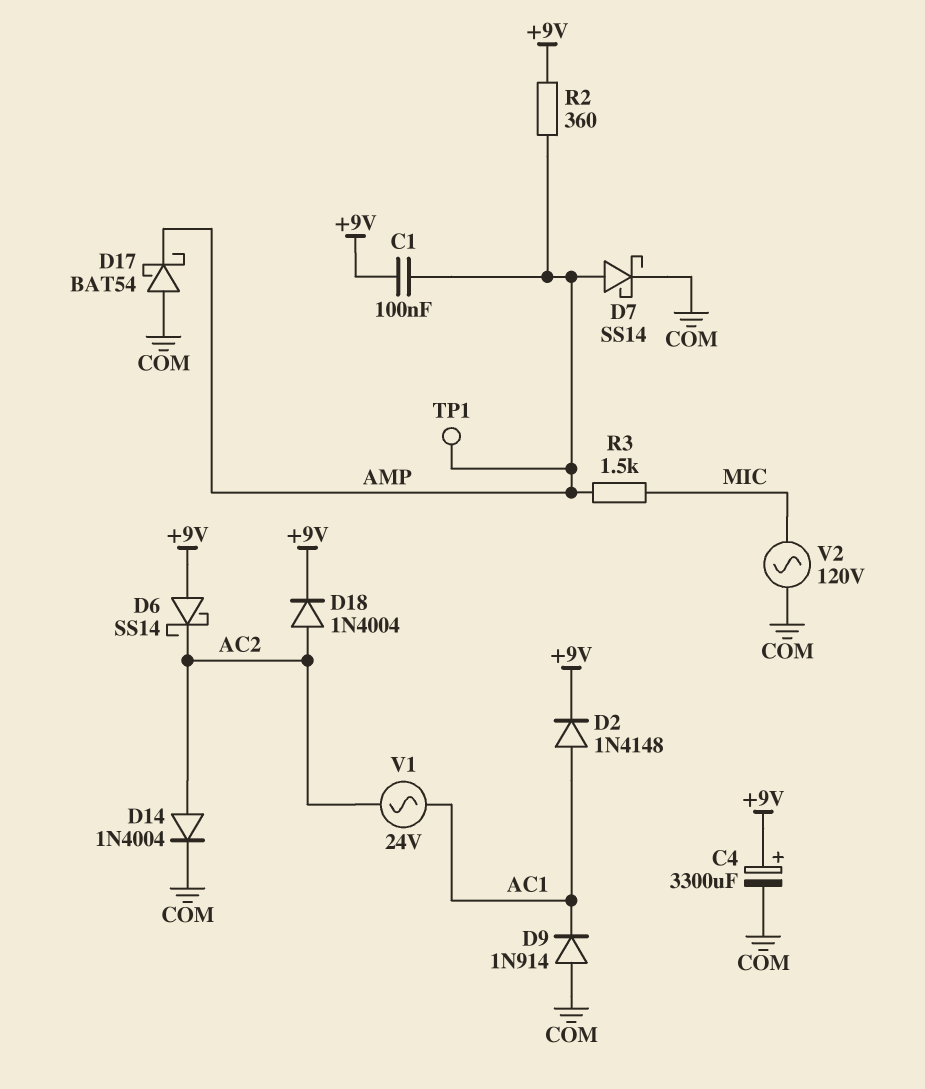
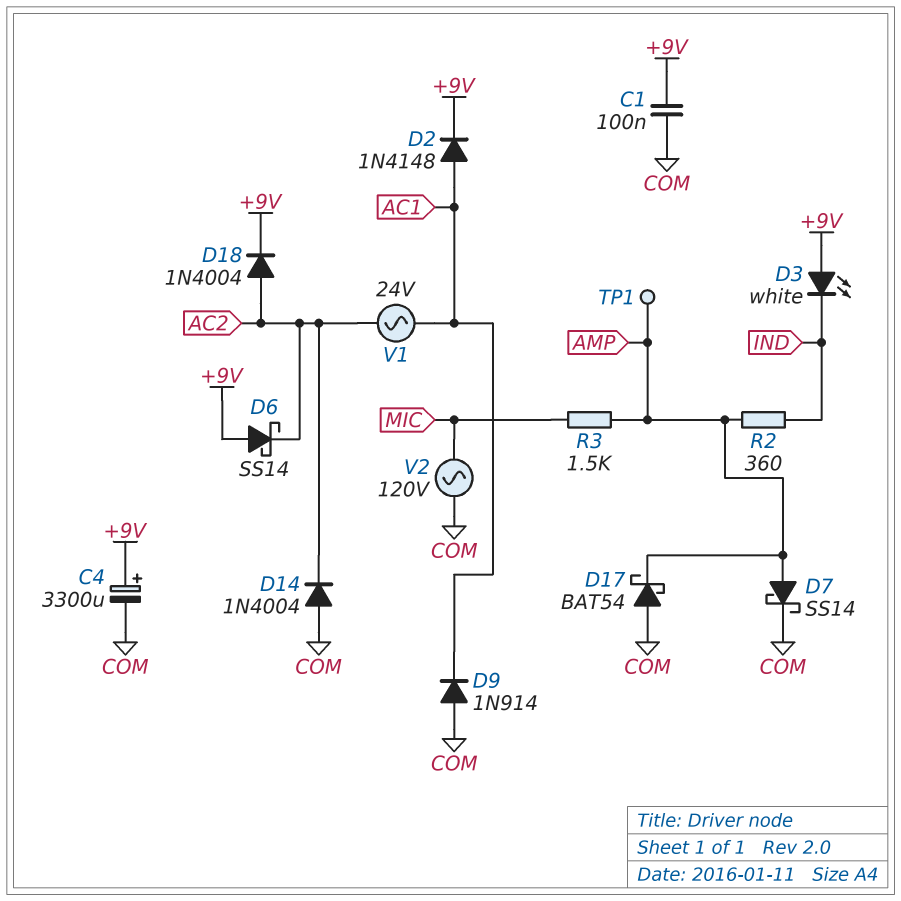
C1: 100nF (+9V, AMP) -> 100nF (+9V, COM)
D3: none -> LED white (A +9V, K IND)
D14: diode 1N4004 (A AC2, K COM) -> diode 1N4004 (A COM, K AC2)
R2: 360 (+9V, AMP) -> 360 (AMP, IND)

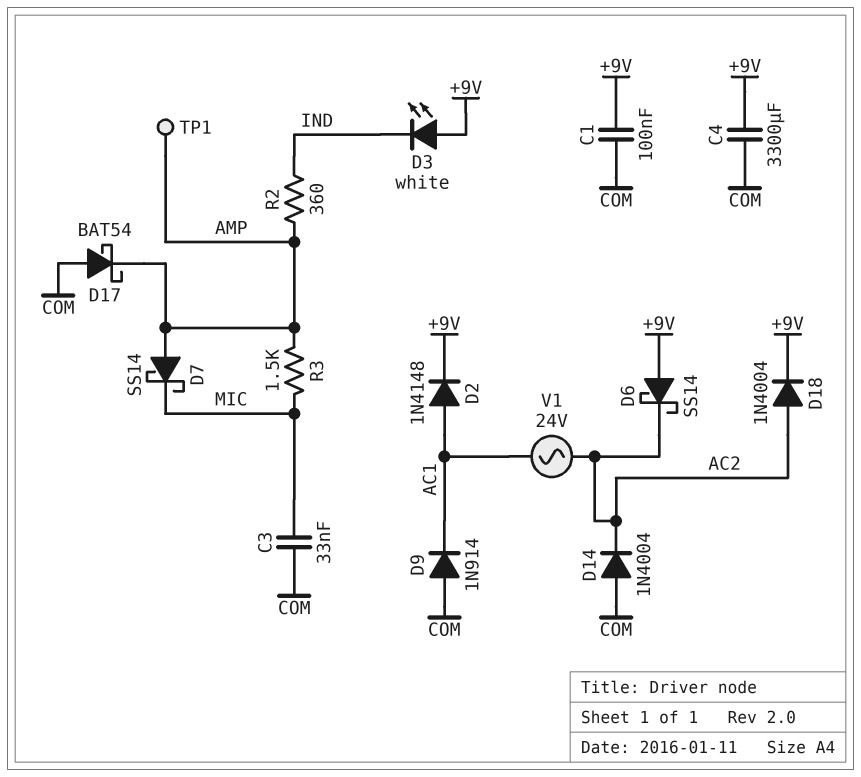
C3: none -> 33nF (COM, MIC)
C4: 3300uF (plus +9V, minus COM) -> 3300uF (+9V, COM)
D7: schottky SS14 (A AMP, K COM) -> schottky SS14 (A AMP, K MIC)
V2: AC 120V (COM, MIC) -> none

